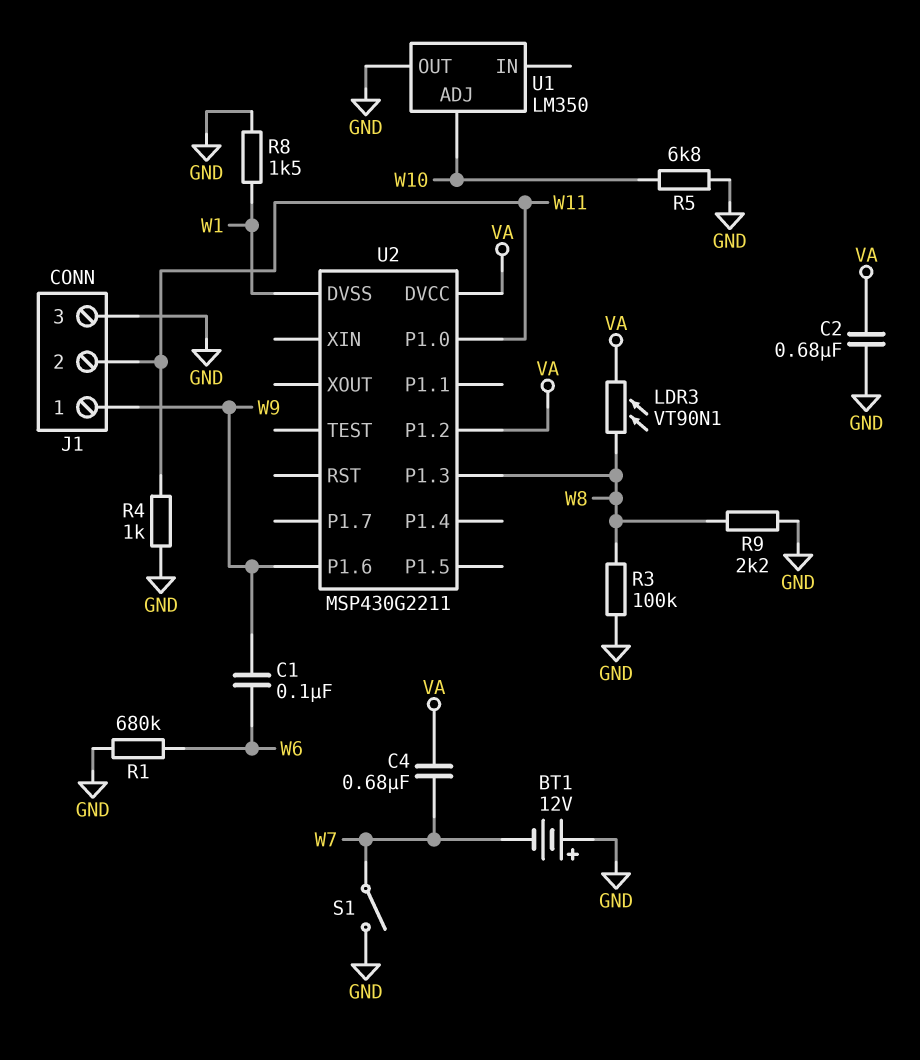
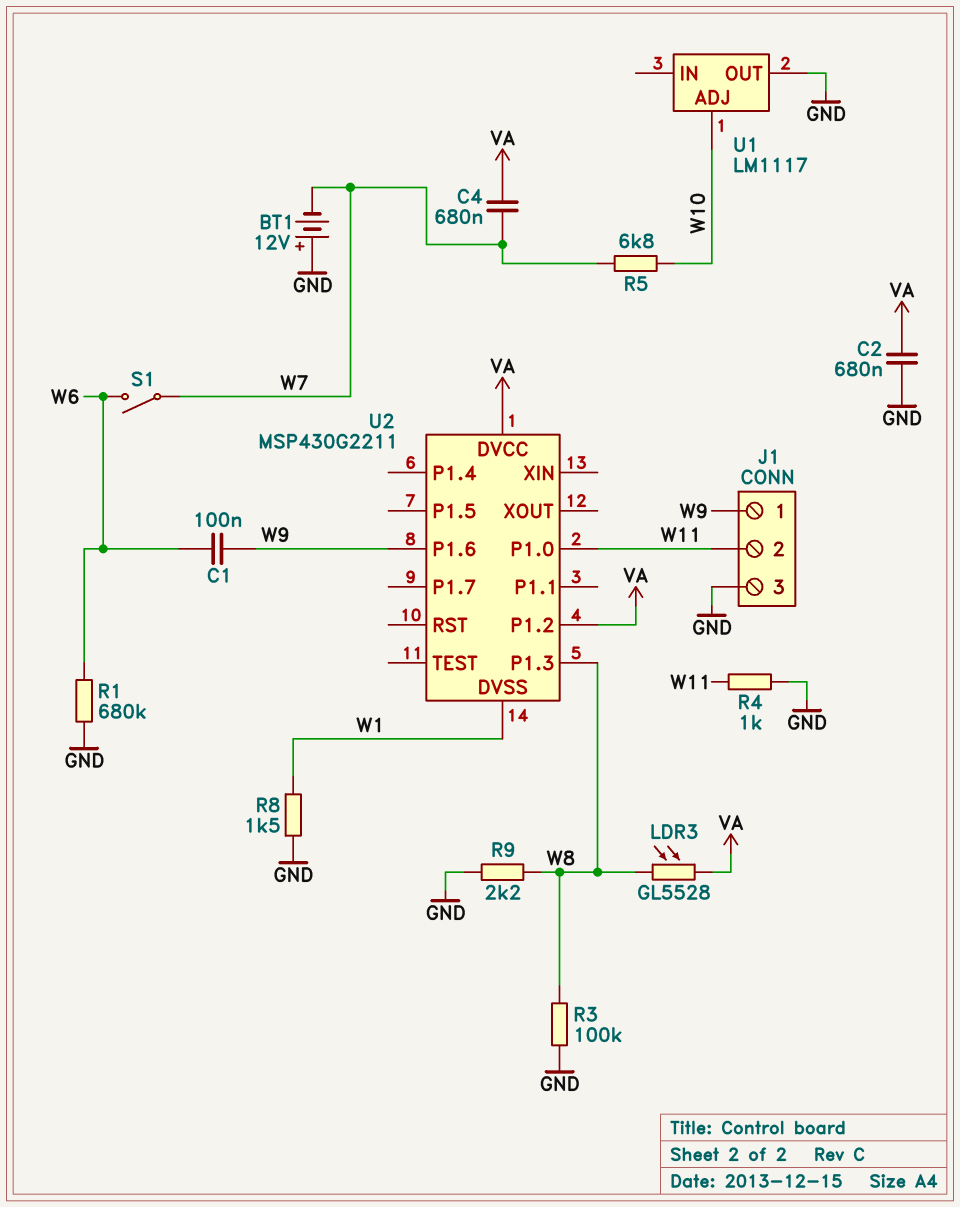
LDR3: VT90N1 (VA, W8) -> GL5528 (VA, W8)
R5: 6.8k (GND, W10) -> 6.8k (W7, W10)
S1: switch (GND, W7) -> switch (W6, W7)
U1: LM350 -> LM1117

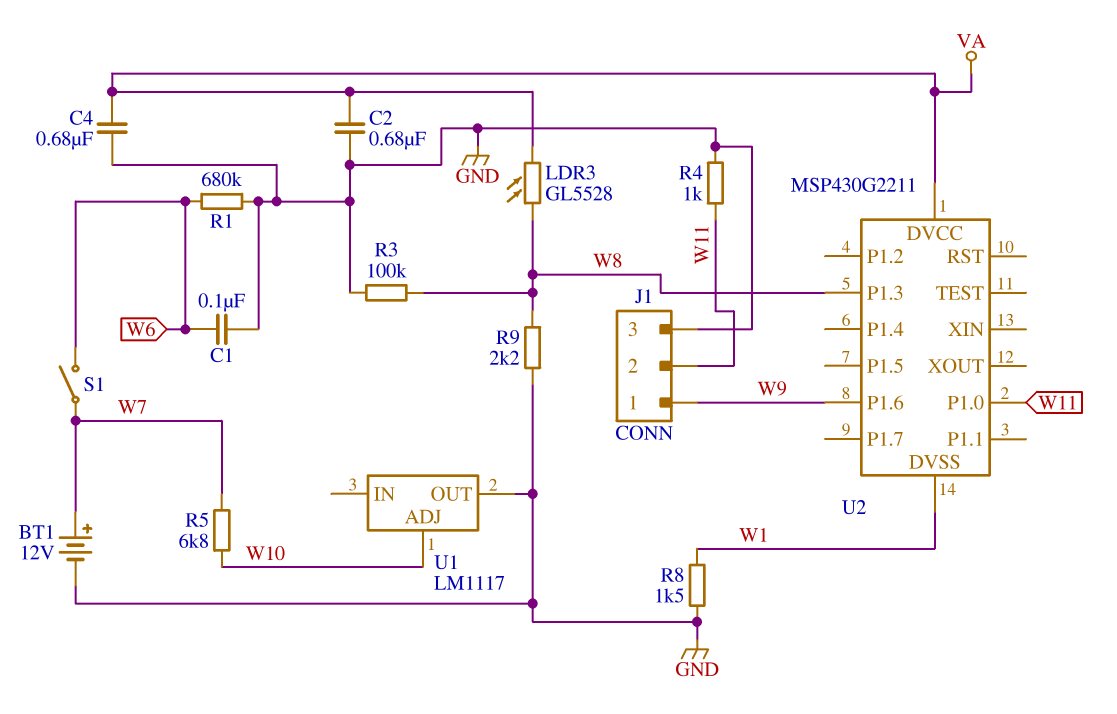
BT1: 12V (plus GND, minus W7) -> 12V (plus W7, minus GND)
C1: 100nF (W6, W9) -> 100nF (GND, W6)
C4: 680nF (VA, W7) -> 680nF (GND, VA)
U2 pin P1.2: VA -> none

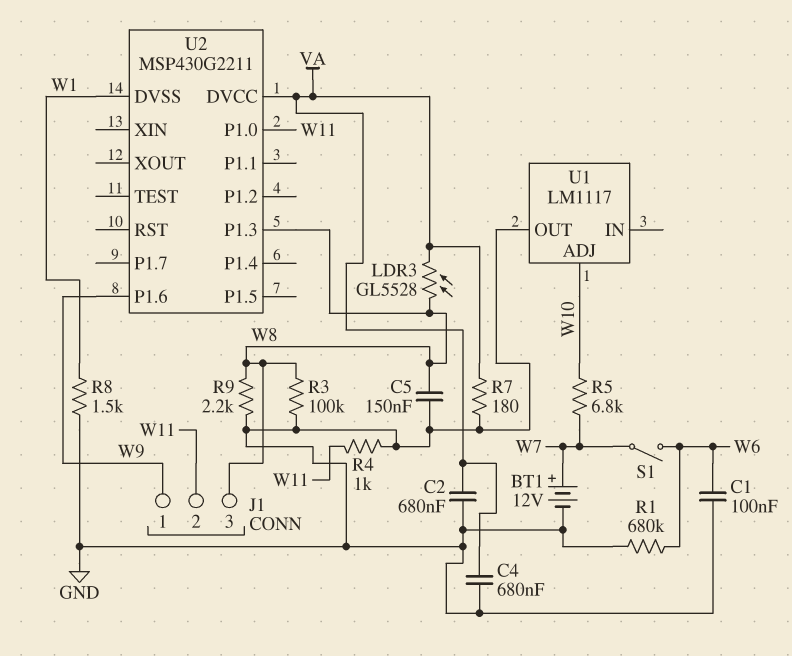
C5: none -> 150nF (GND, W8)
J1 pin 3: GND -> W8
R7: none -> 180 (GND, VA)

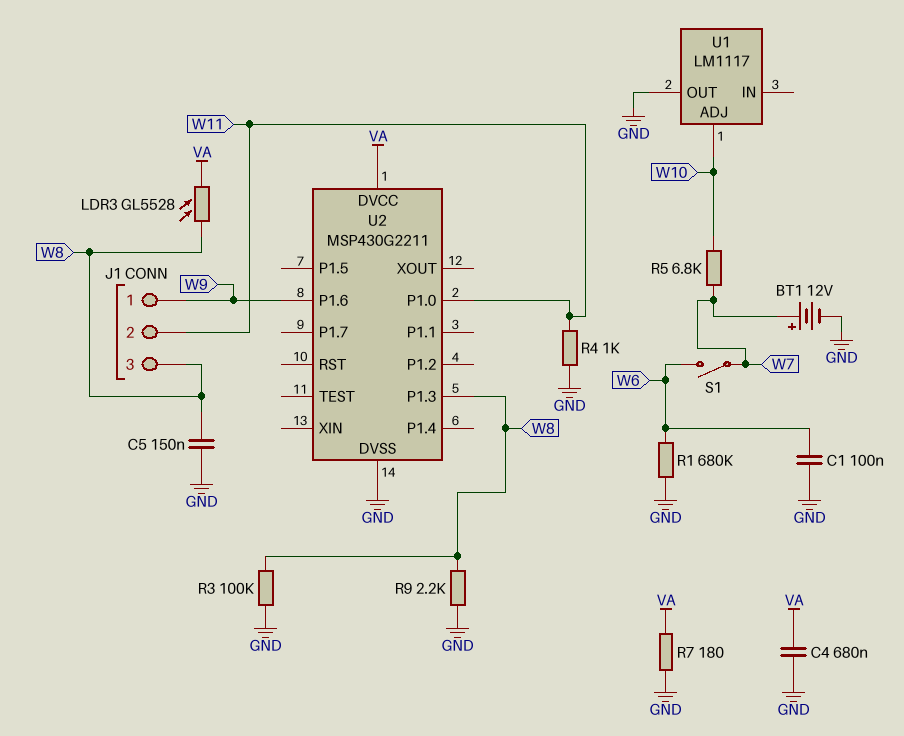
C2: 680nF (GND, VA) -> none
R8: 1.5k (GND, W1) -> none
U2 pin DVSS: W1 -> GND

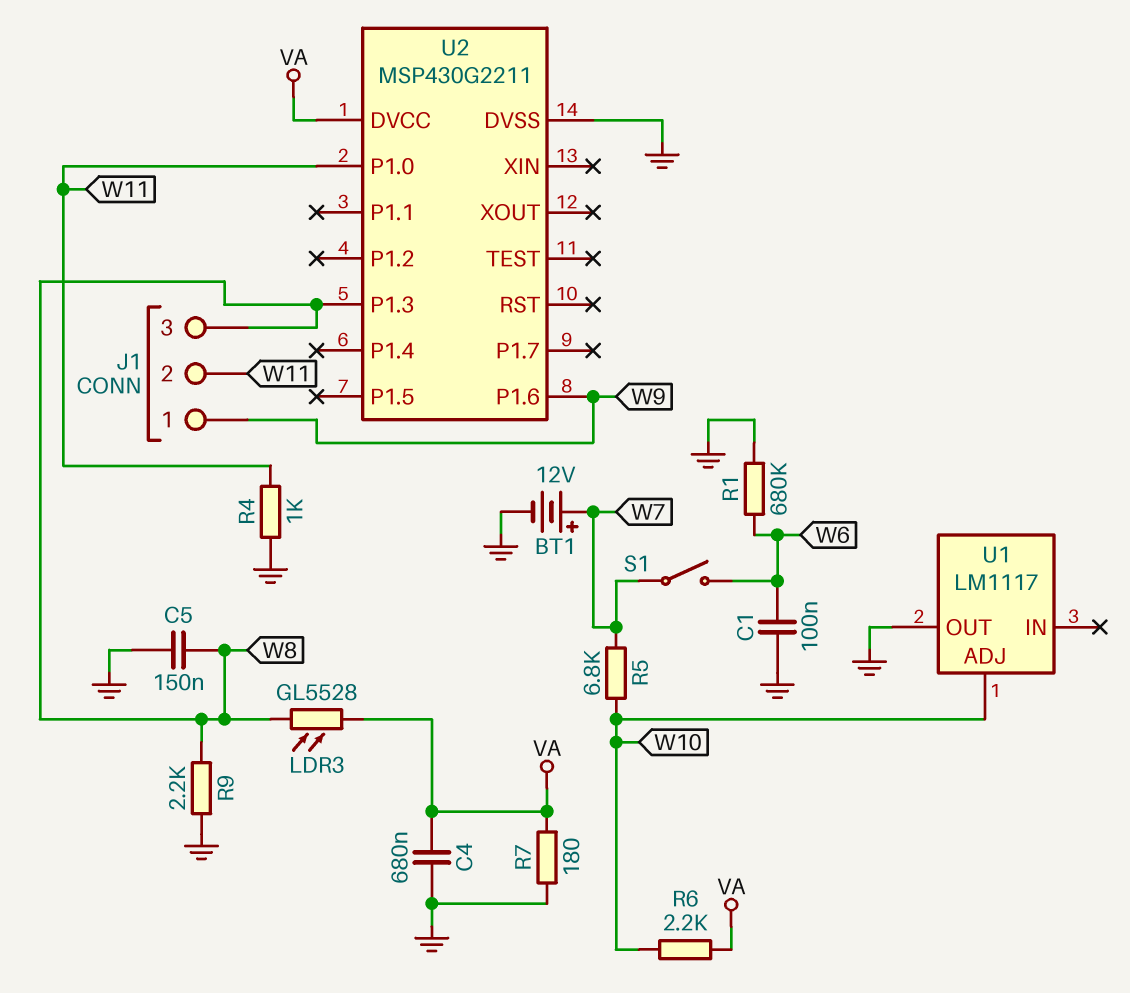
R3: 100k (GND, W8) -> none
R6: none -> 2.2k (VA, W10)

